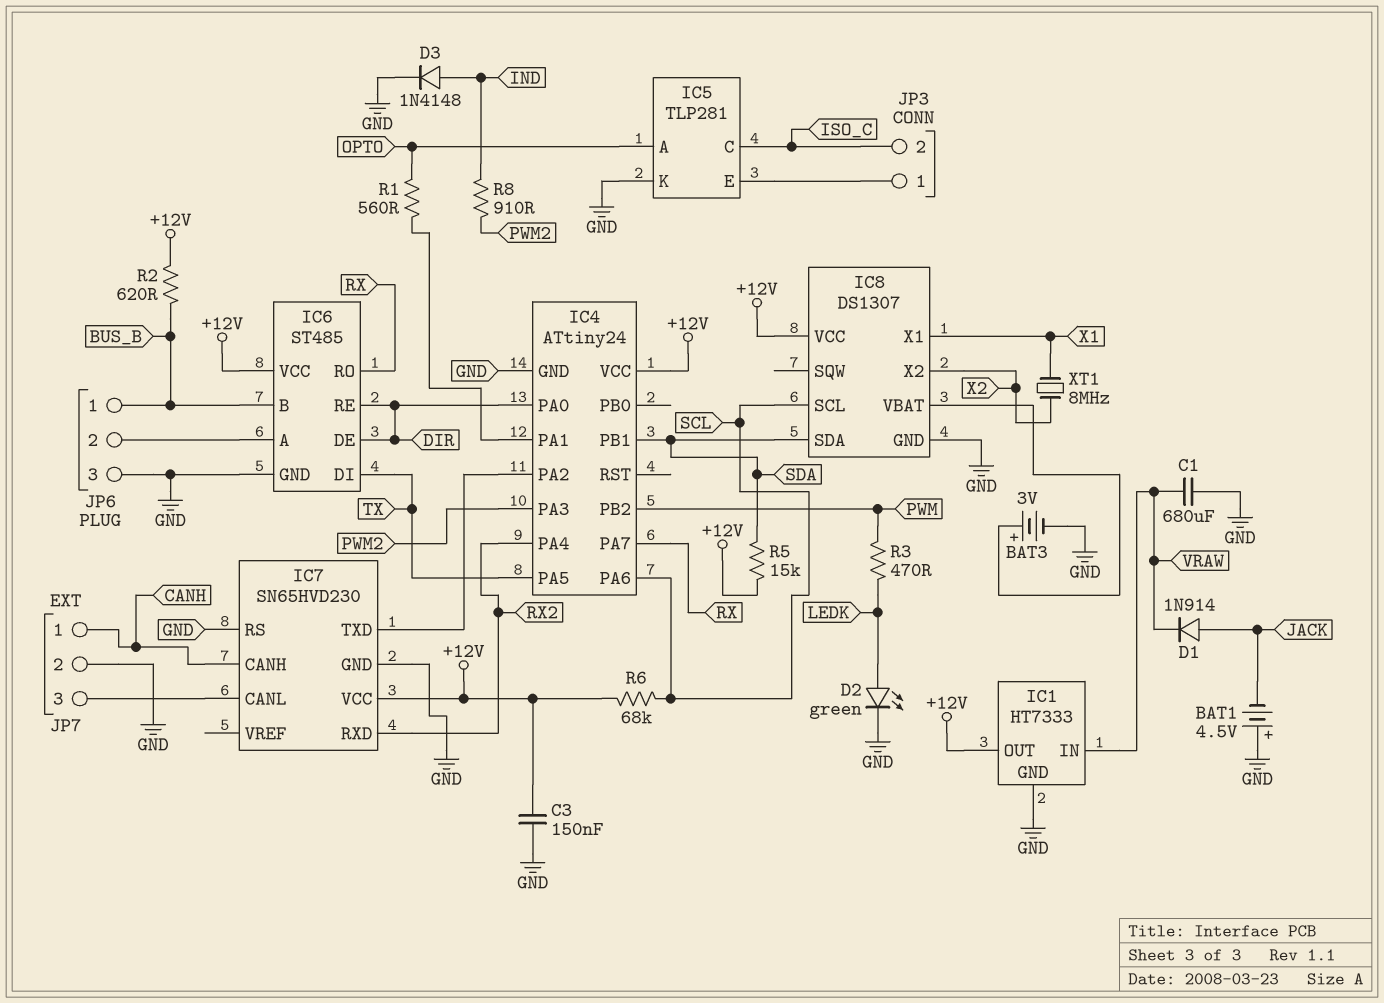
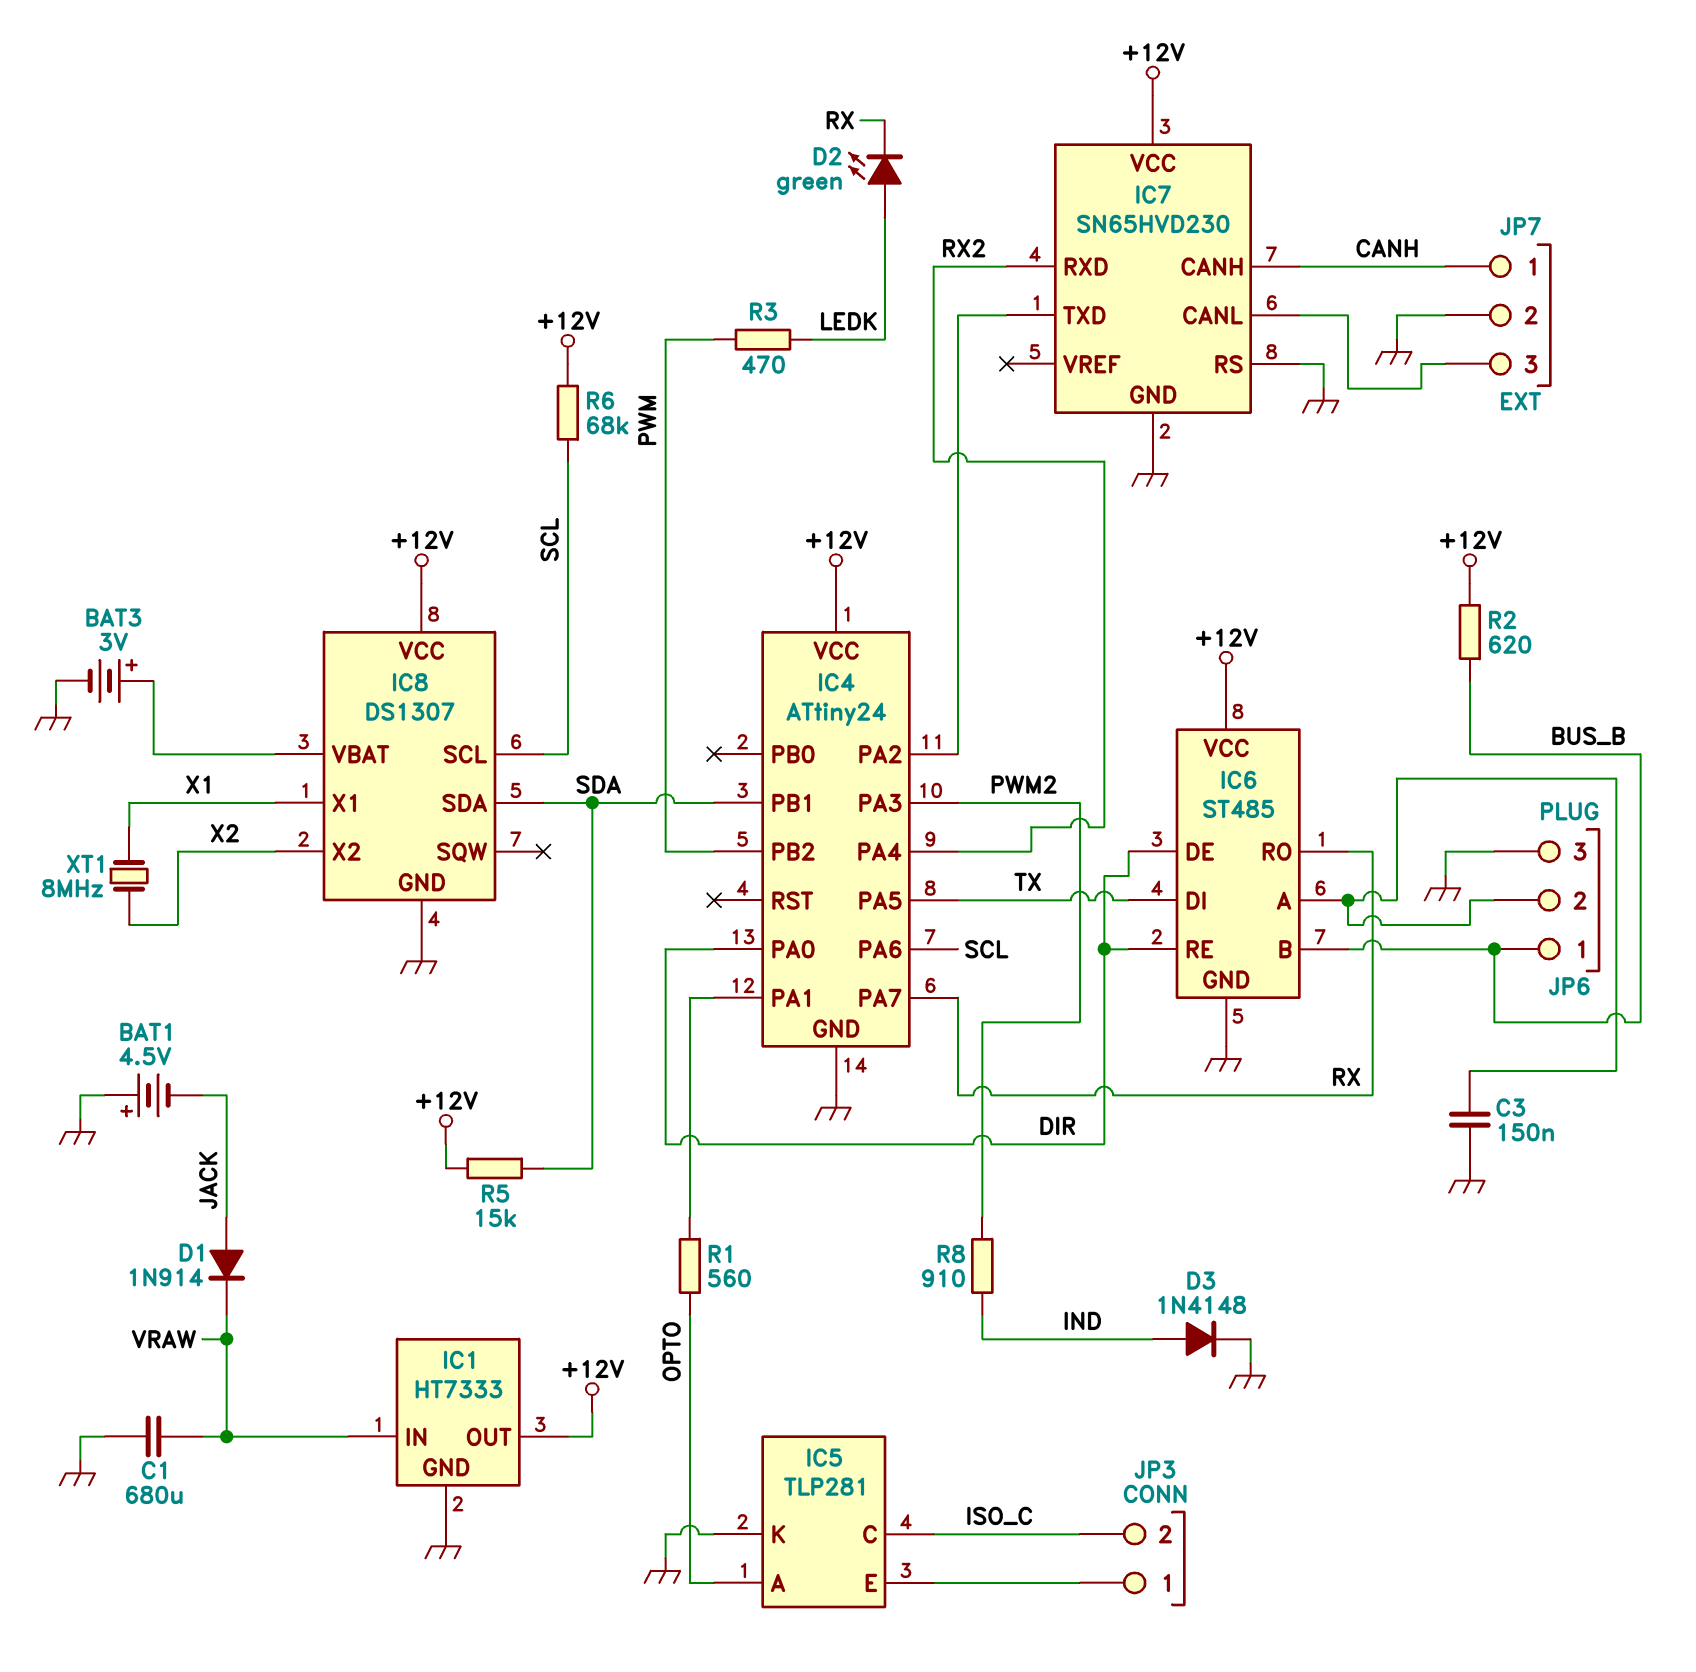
C3: 150nF (+12V, GND) -> 150nF (GND, IC6/A)
D2: LED green (A LEDK, K GND) -> LED green (A LEDK, K RX)

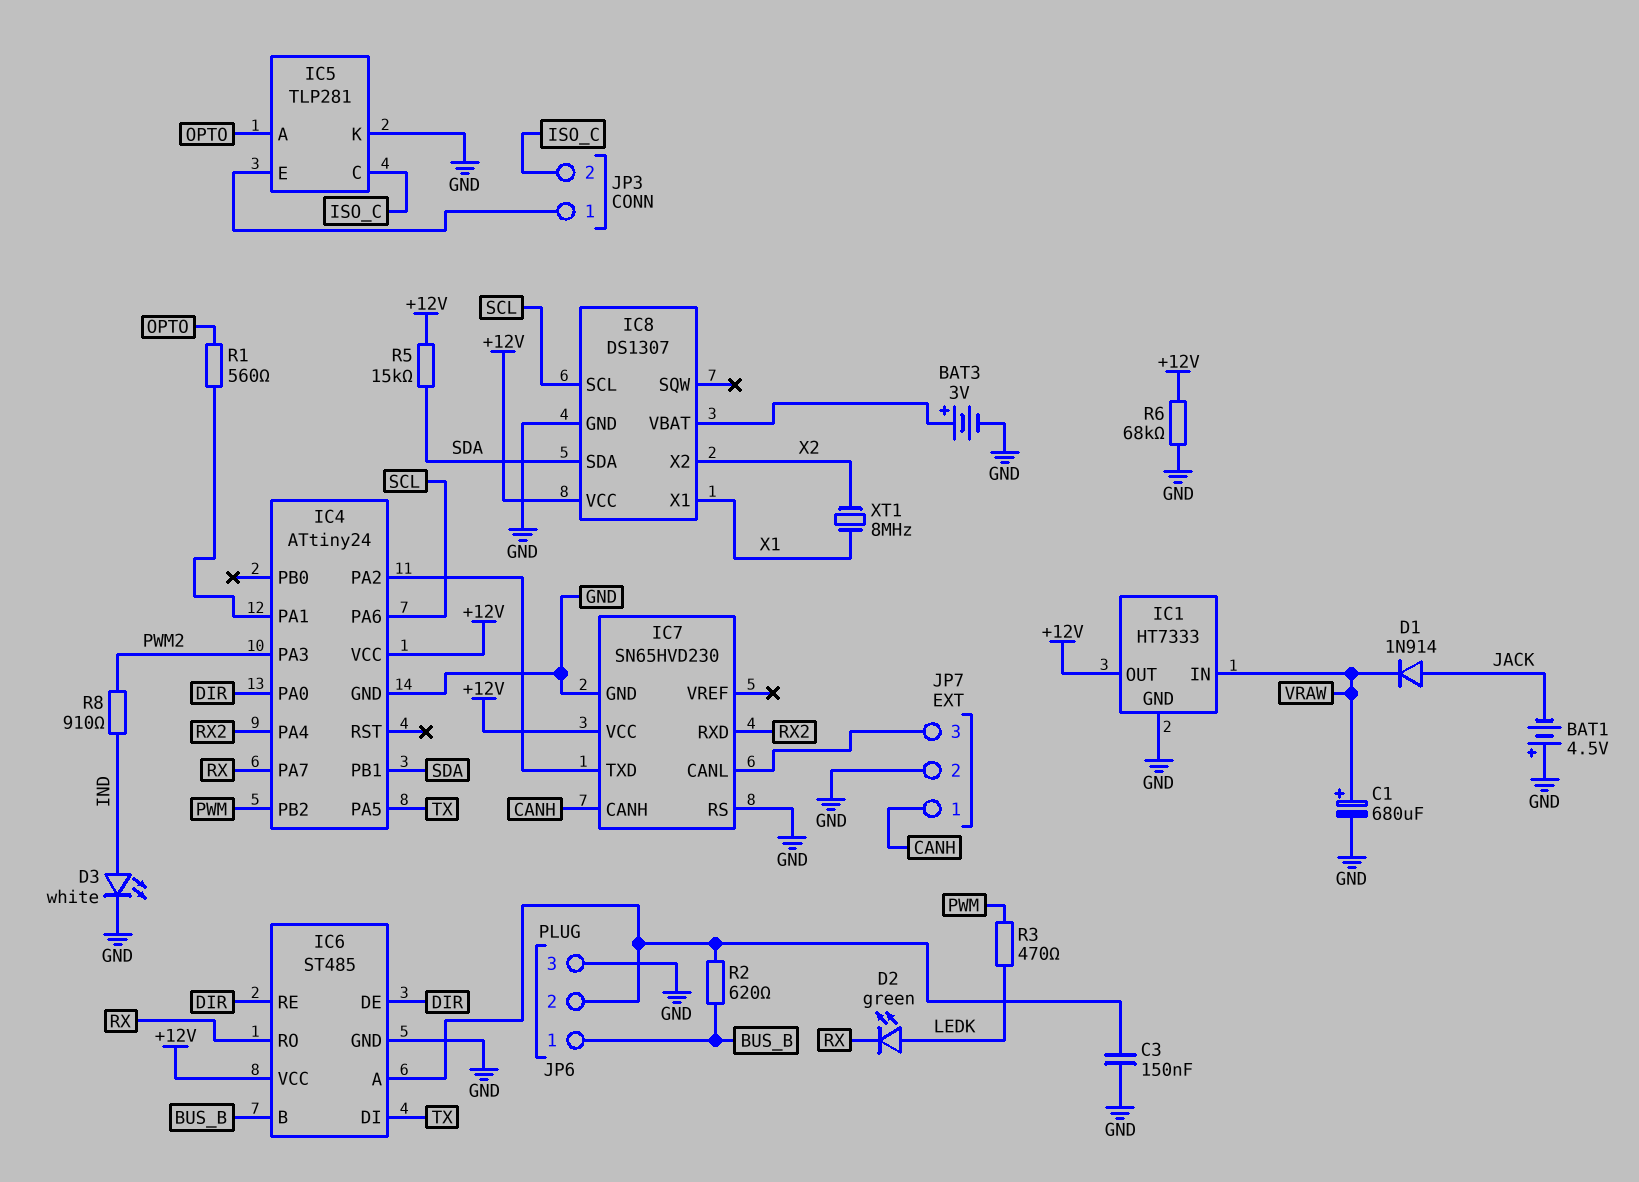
C1: 680uF (GND, VRAW) -> 680uF (plus VRAW, minus GND)
D3: diode 1N4148 (A IND, K GND) -> LED white (A IND, K GND)
R2: 620 (+12V, BUS_B) -> 620 (BUS_B, IC6/A)
R6: 68k (+12V, SCL) -> 68k (+12V, GND)

